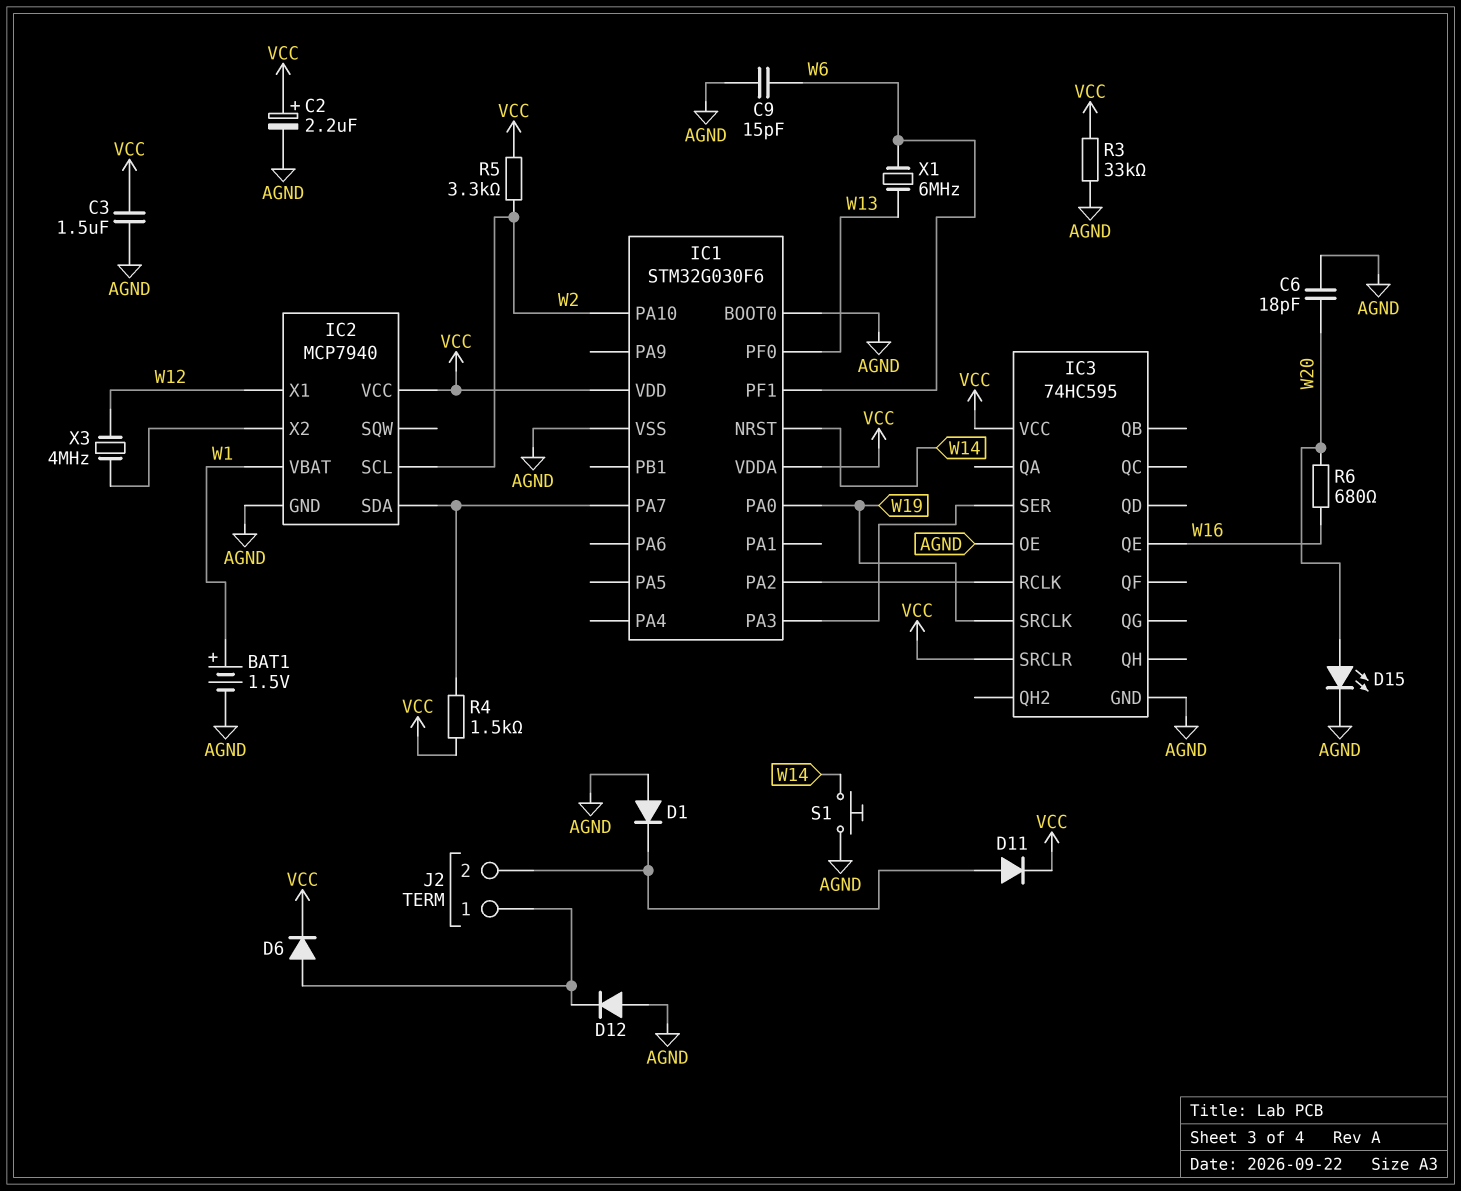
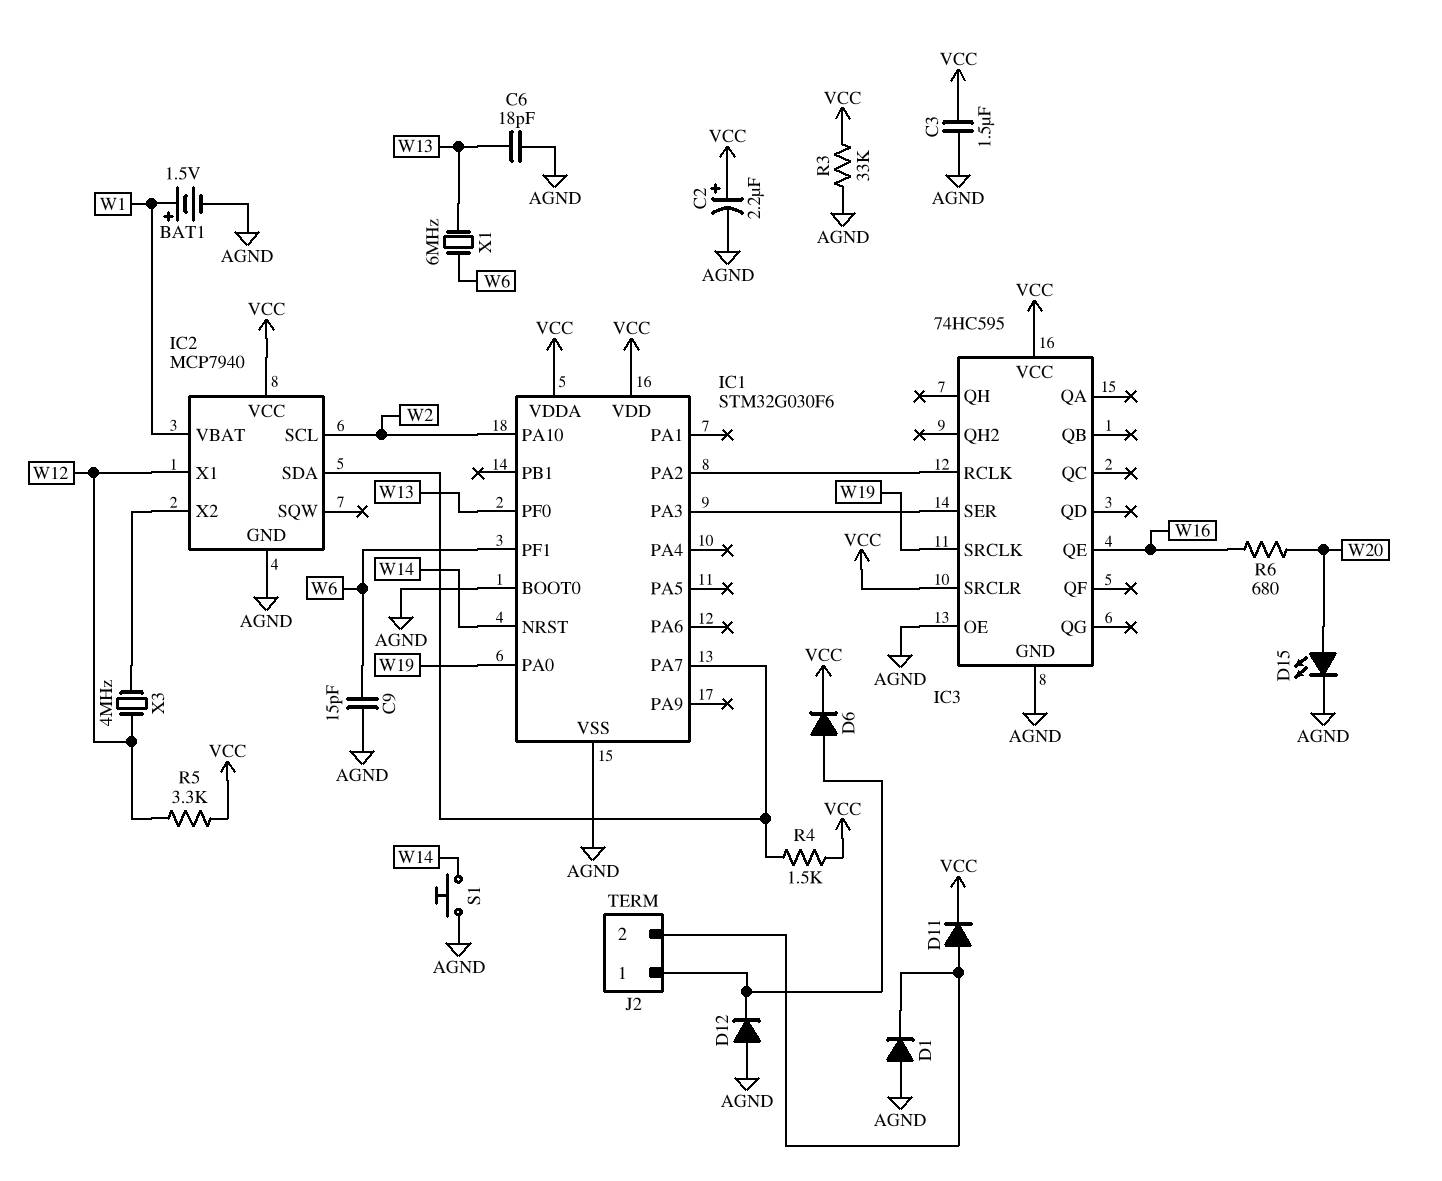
C6: 18pF (AGND, W20) -> 18pF (AGND, W13)
R5: 3.3k (VCC, W2) -> 3.3k (VCC, W12)

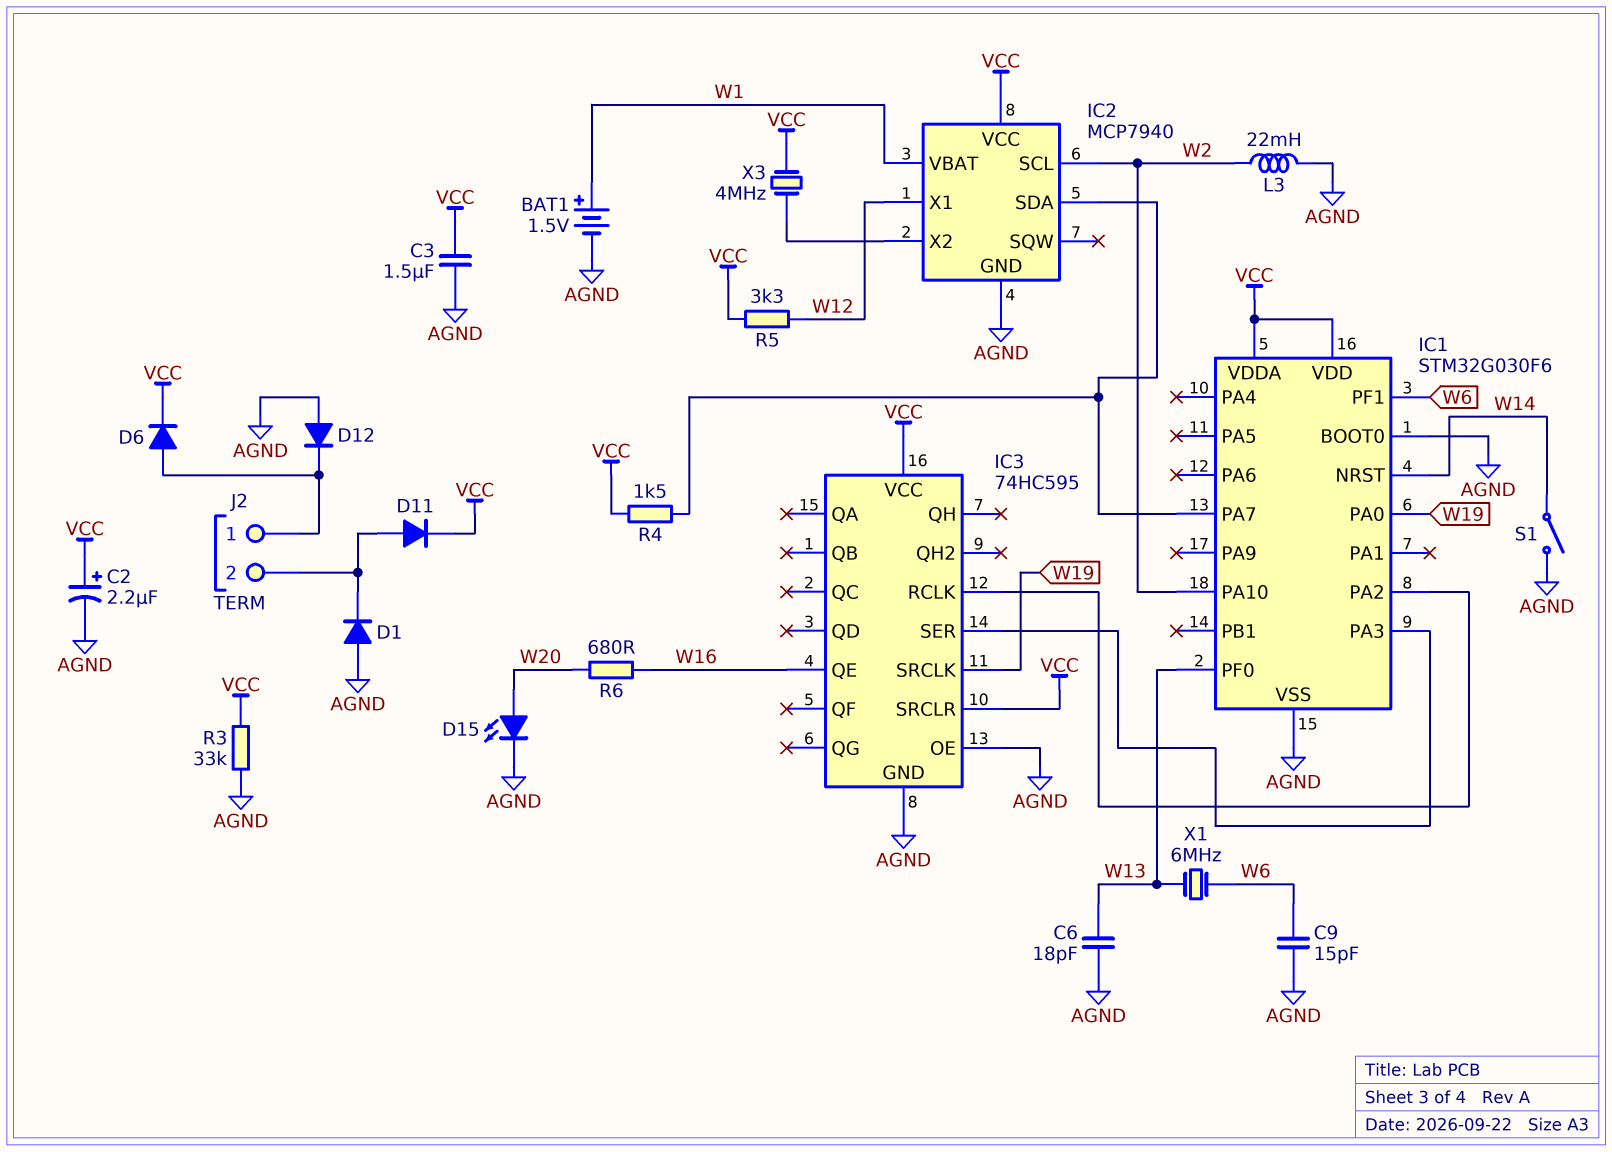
L3: none -> 22mH (AGND, W2)
S1: button (AGND, W14) -> switch (AGND, W14)
X3: 4MHz (IC2/X2, W12) -> 4MHz (IC2/X2, VCC)

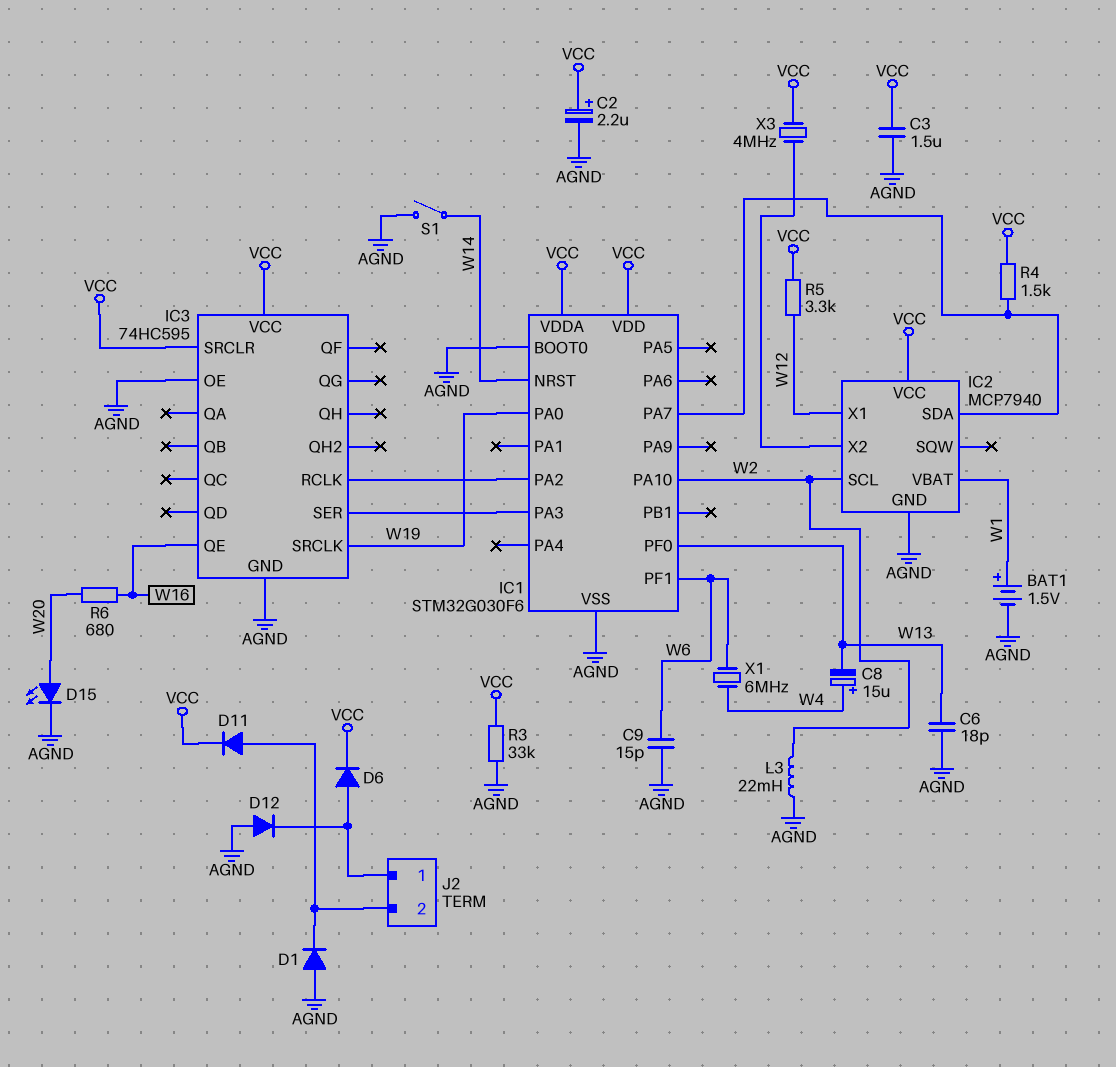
C8: none -> 15uF (plus W4, minus W13)
X1: 6MHz (W6, W13) -> 6MHz (W4, W6)

